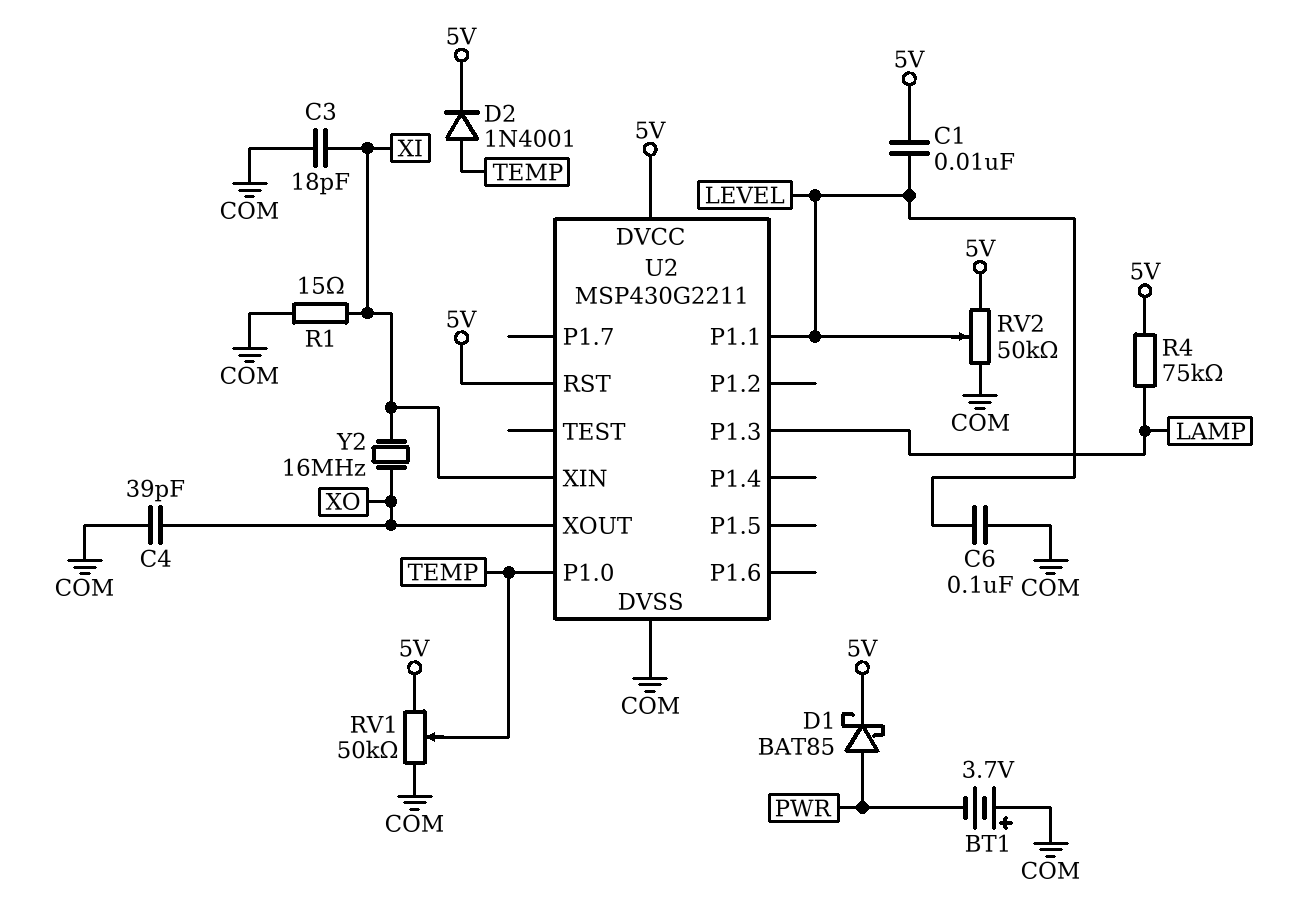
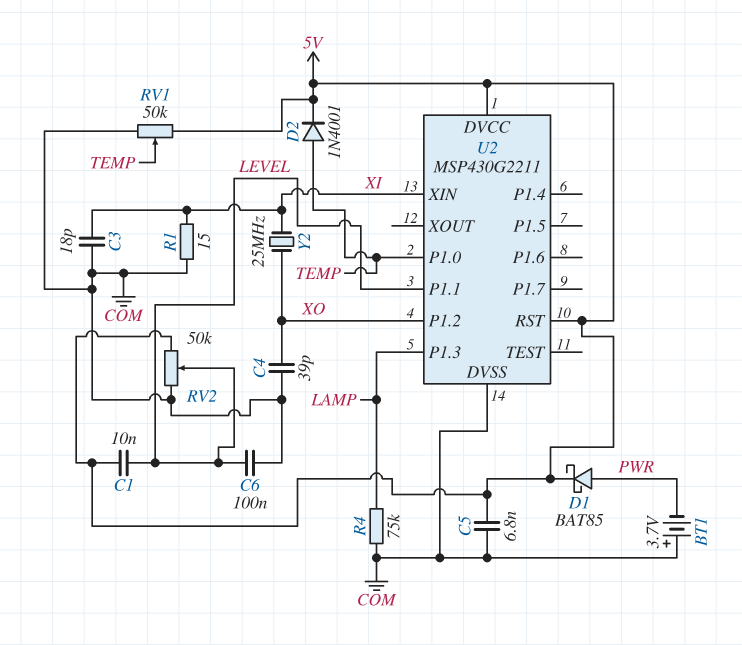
C5: none -> 6.8nF (5V, COM)
R4: 75k (5V, LAMP) -> 75k (COM, LAMP)
U2 pin P1.2: none -> XO
U2 pin XOUT: XO -> none
Y2: 16MHz (XI, XO) -> 25MHz (XI, XO)

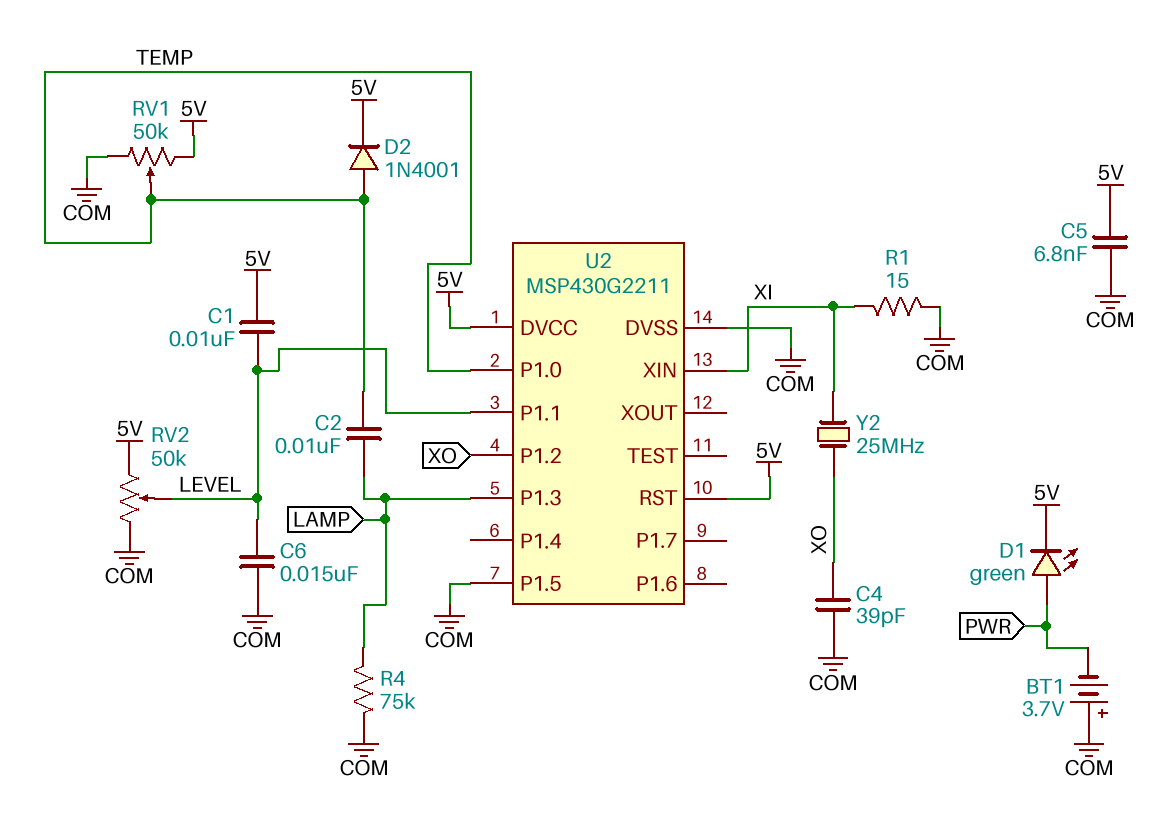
C2: none -> 10nF (LAMP, TEMP)
C3: 18pF (COM, XI) -> none
C6: 100nF (COM, LEVEL) -> 15nF (COM, LEVEL)
D1: schottky BAT85 (A PWR, K 5V) -> LED green (A PWR, K 5V)
U2 pin P1.5: none -> COM

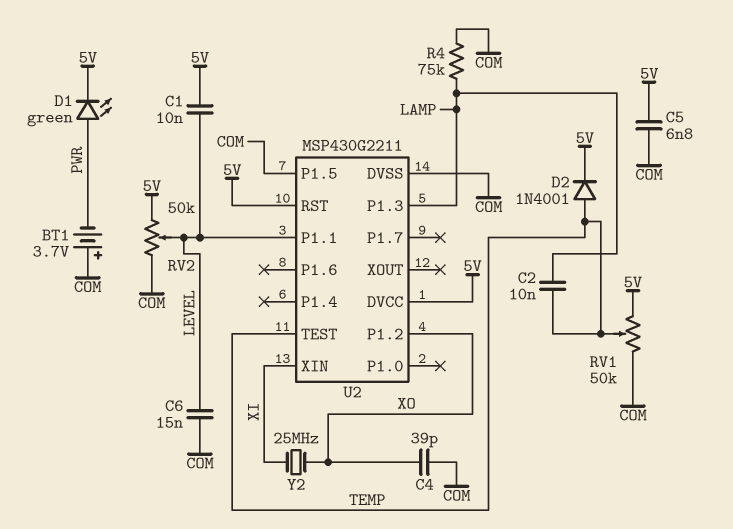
R1: 15 (COM, XI) -> none
U2 pin P1.0: TEMP -> none
U2 pin TEST: none -> TEMP

